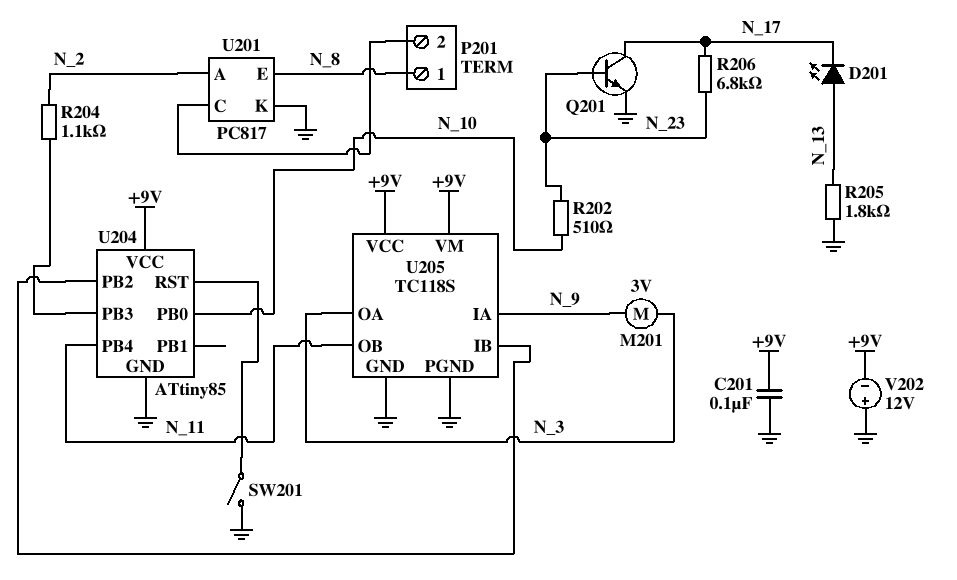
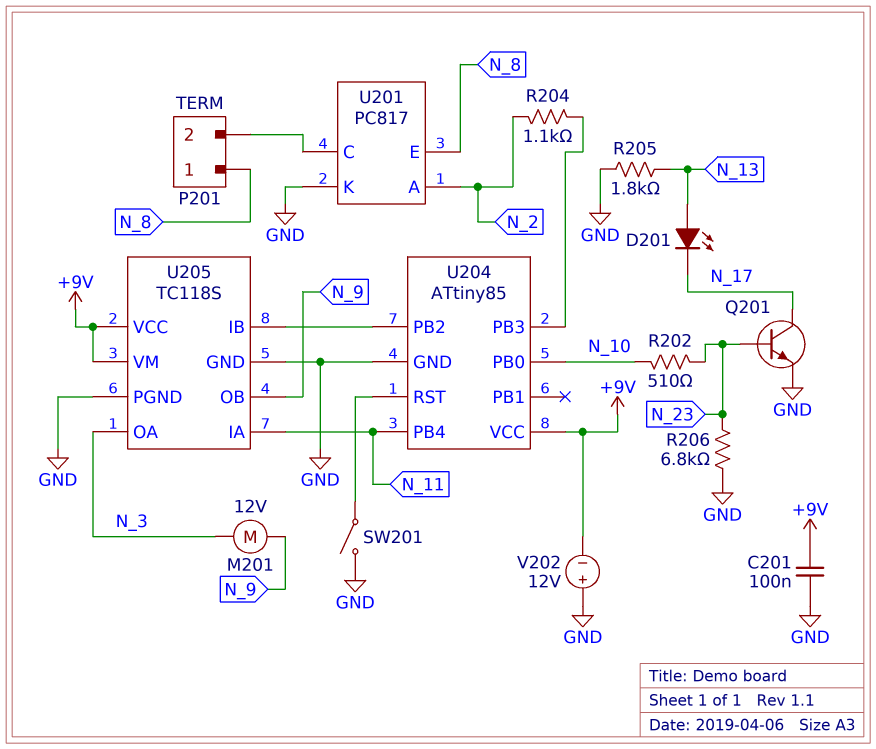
M201: motor 3V (N_3, N_9) -> motor 12V (N_3, N_9)
R206: 6.8k (N_17, N_23) -> 6.8k (GND, N_23)
U205 pin IA: N_9 -> N_11
U205 pin OB: N_11 -> N_9

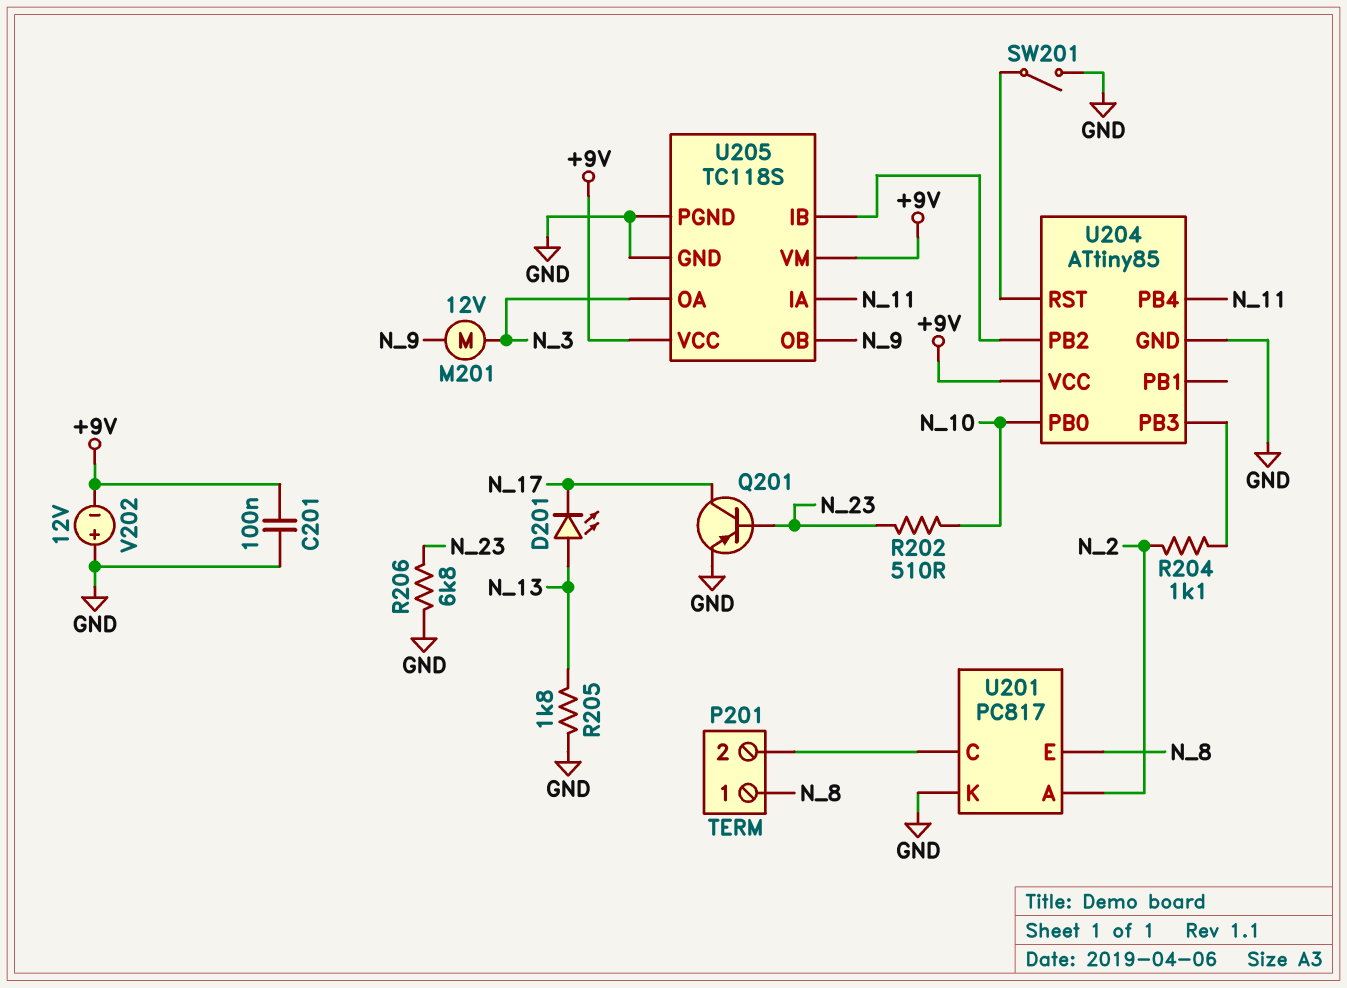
Q201: NPN (B N_23, C N_17, E GND) -> PNP (B N_23, C N_17, E GND)

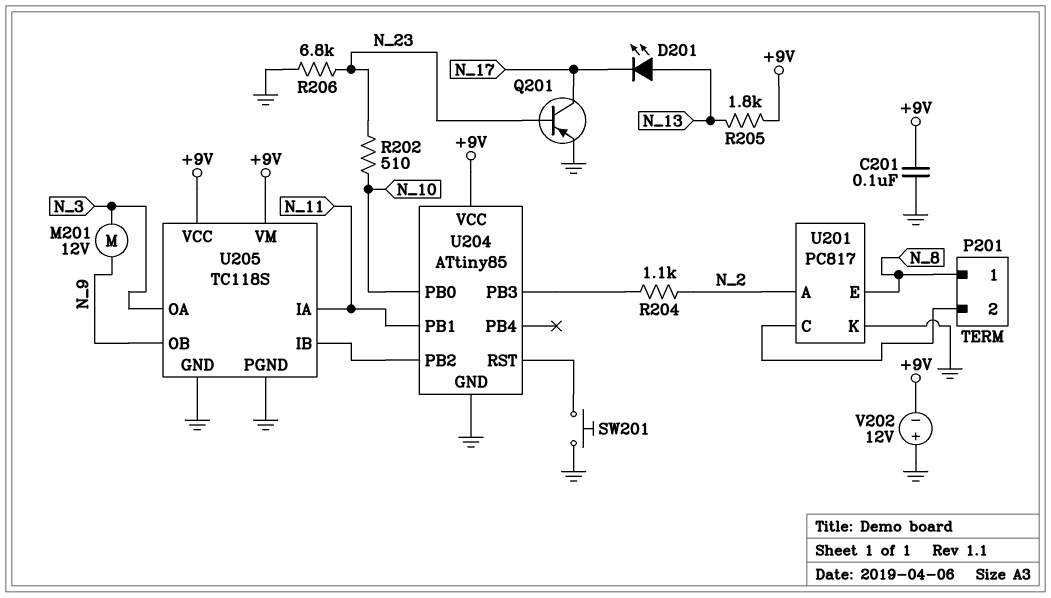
R205: 1.8k (GND, N_13) -> 1.8k (+9V, N_13)
SW201: switch (GND, U204/RST) -> button (GND, U204/RST)
U204 pin PB1: none -> N_11
U204 pin PB4: N_11 -> none

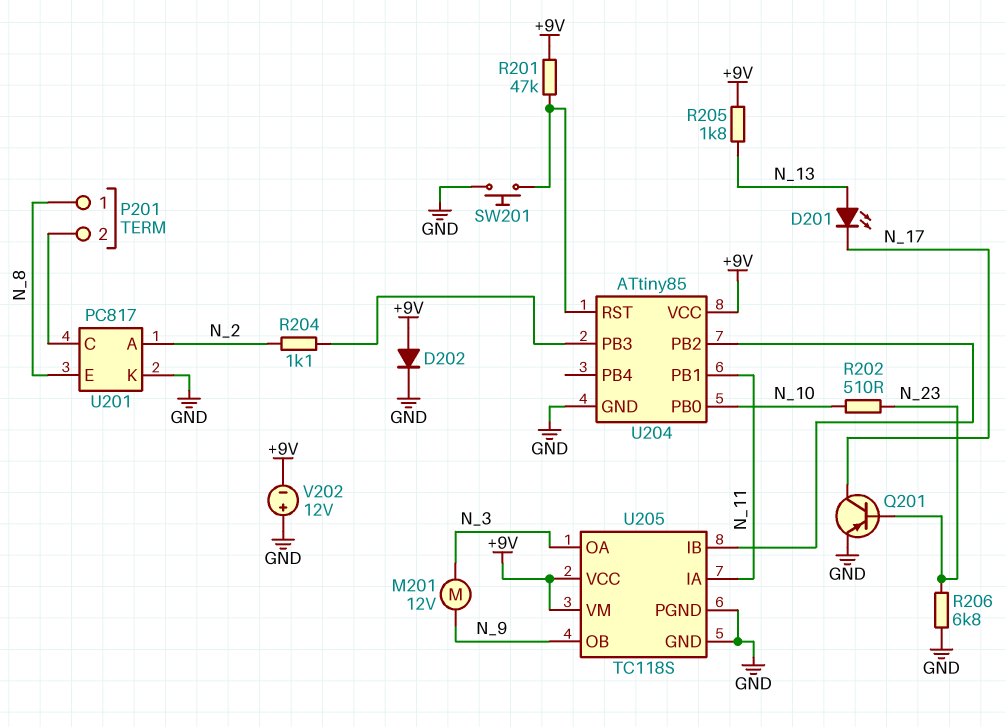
C201: 100nF (+9V, GND) -> none
D202: none -> diode (A +9V, K GND)
R201: none -> 47k (+9V, U204/RST)

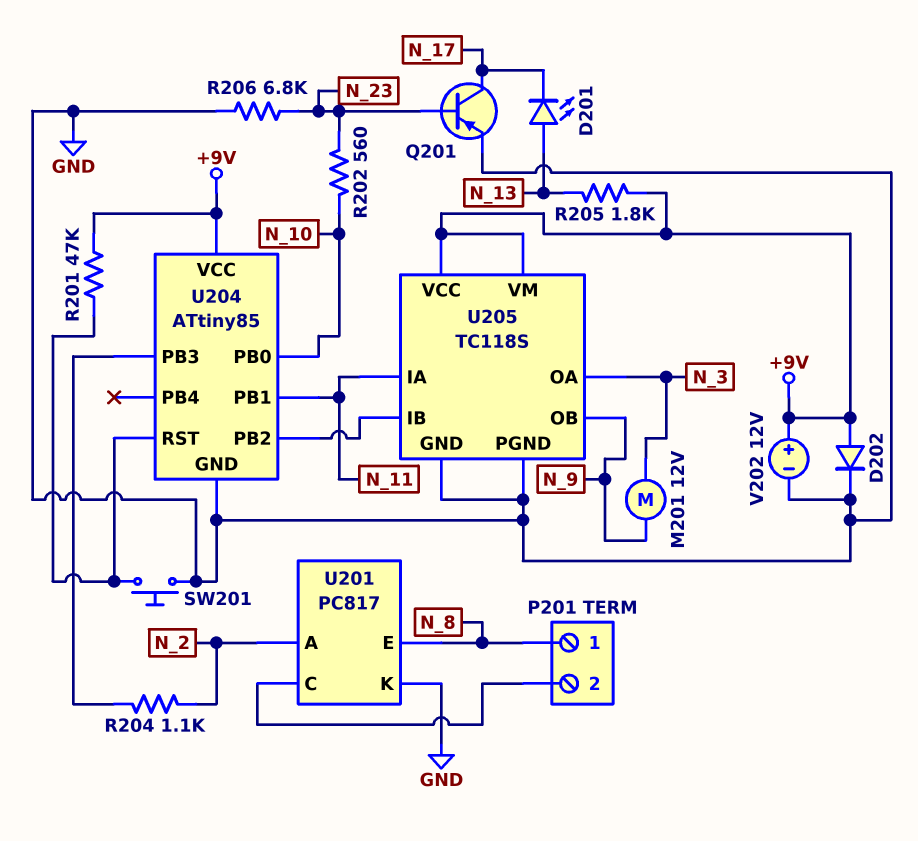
R202: 510 (N_10, N_23) -> 560 (N_10, N_23)
V202: 12V (plus GND, minus +9V) -> 12V (plus +9V, minus GND)

